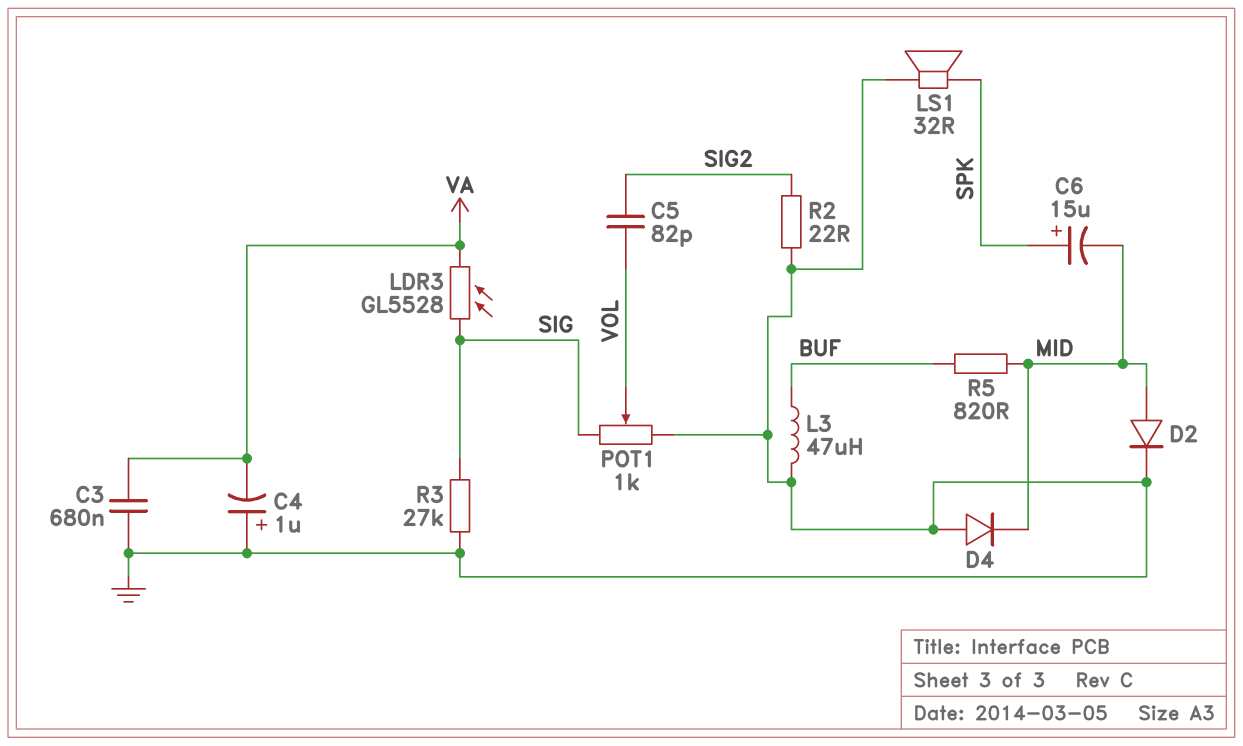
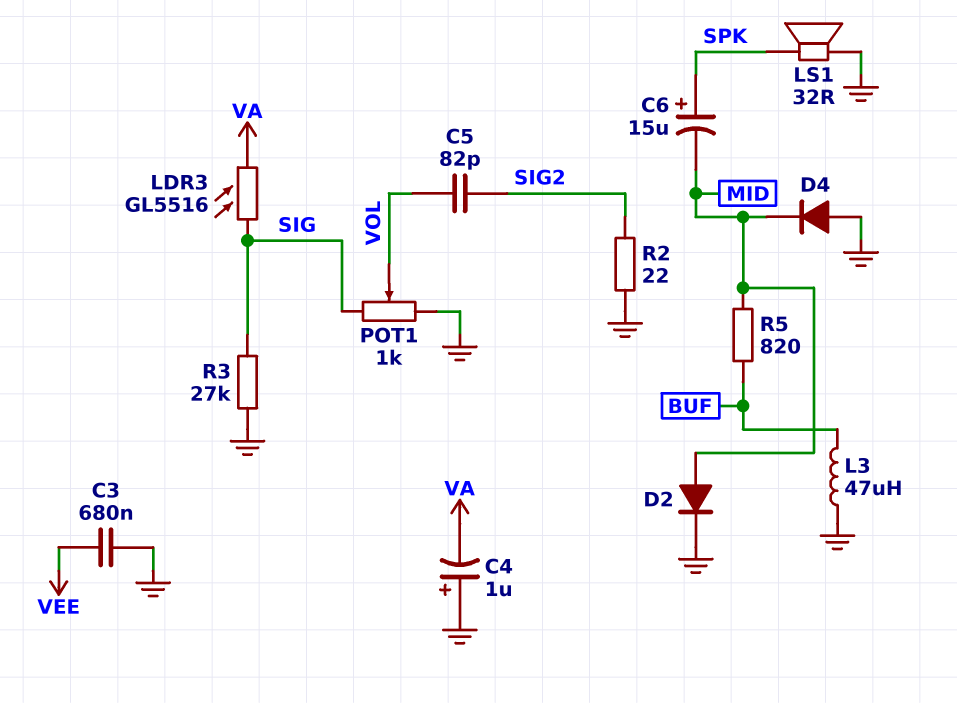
C3: 680nF (GND, VA) -> 680nF (GND, VEE)
LDR3: GL5528 (SIG, VA) -> GL5516 (SIG, VA)

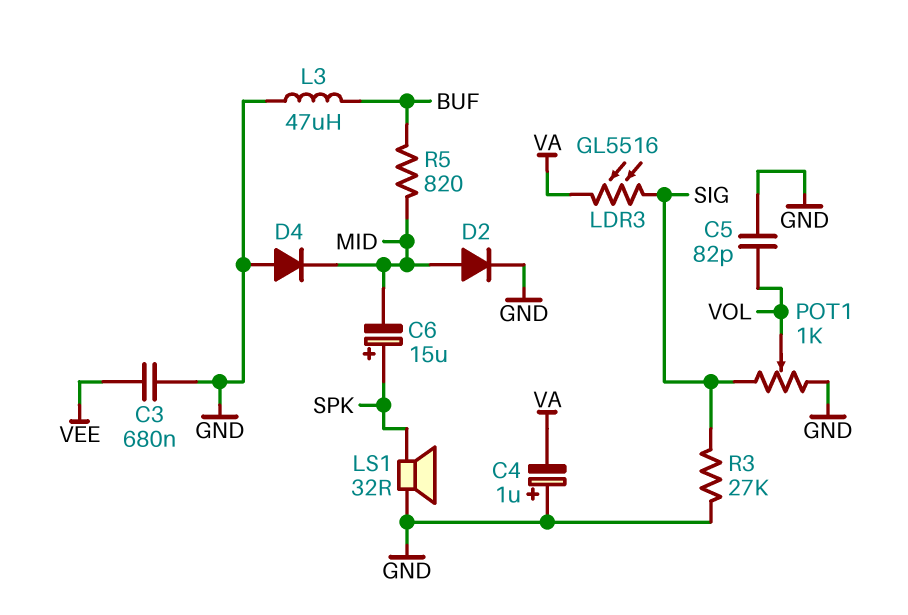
C5: 82pF (SIG2, VOL) -> 82pF (GND, VOL)
R2: 22 (GND, SIG2) -> none

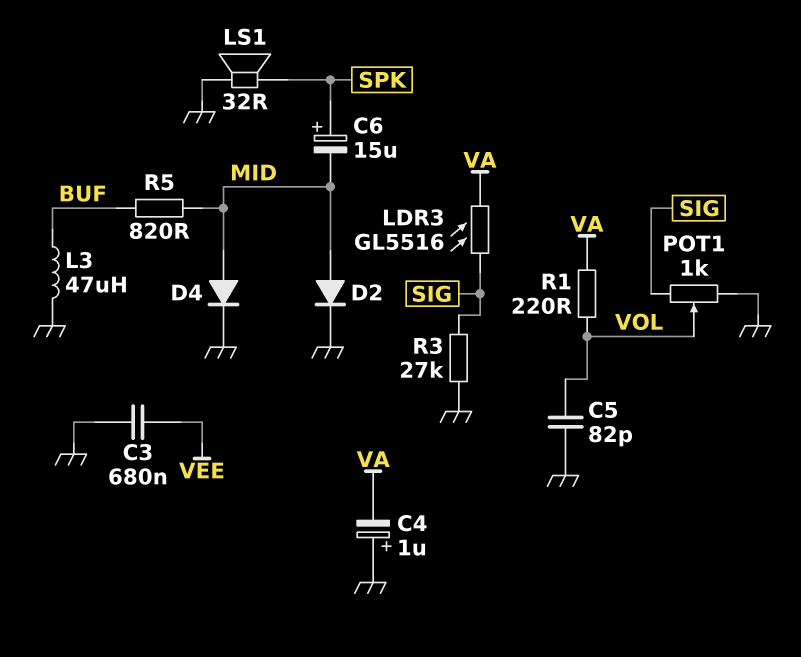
D4: diode (A GND, K MID) -> diode (A MID, K GND)
R1: none -> 220 (VA, VOL)

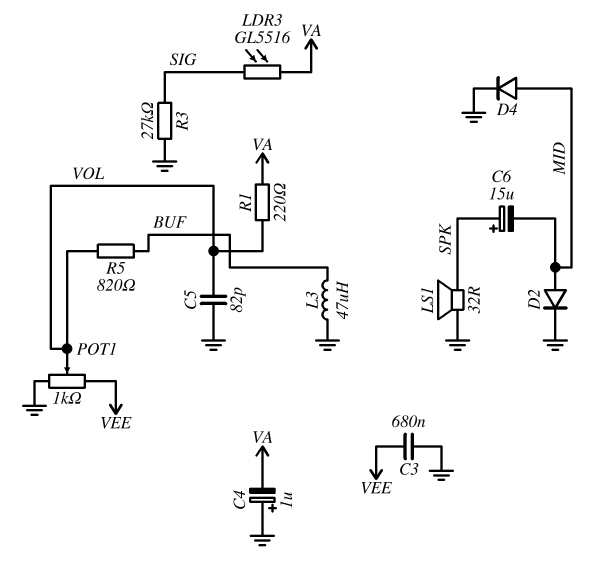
POT1: 1k (GND, SIG, wiper VOL) -> 1k (GND, VEE, wiper VOL)
R5: 820 (BUF, MID) -> 820 (BUF, VOL)

